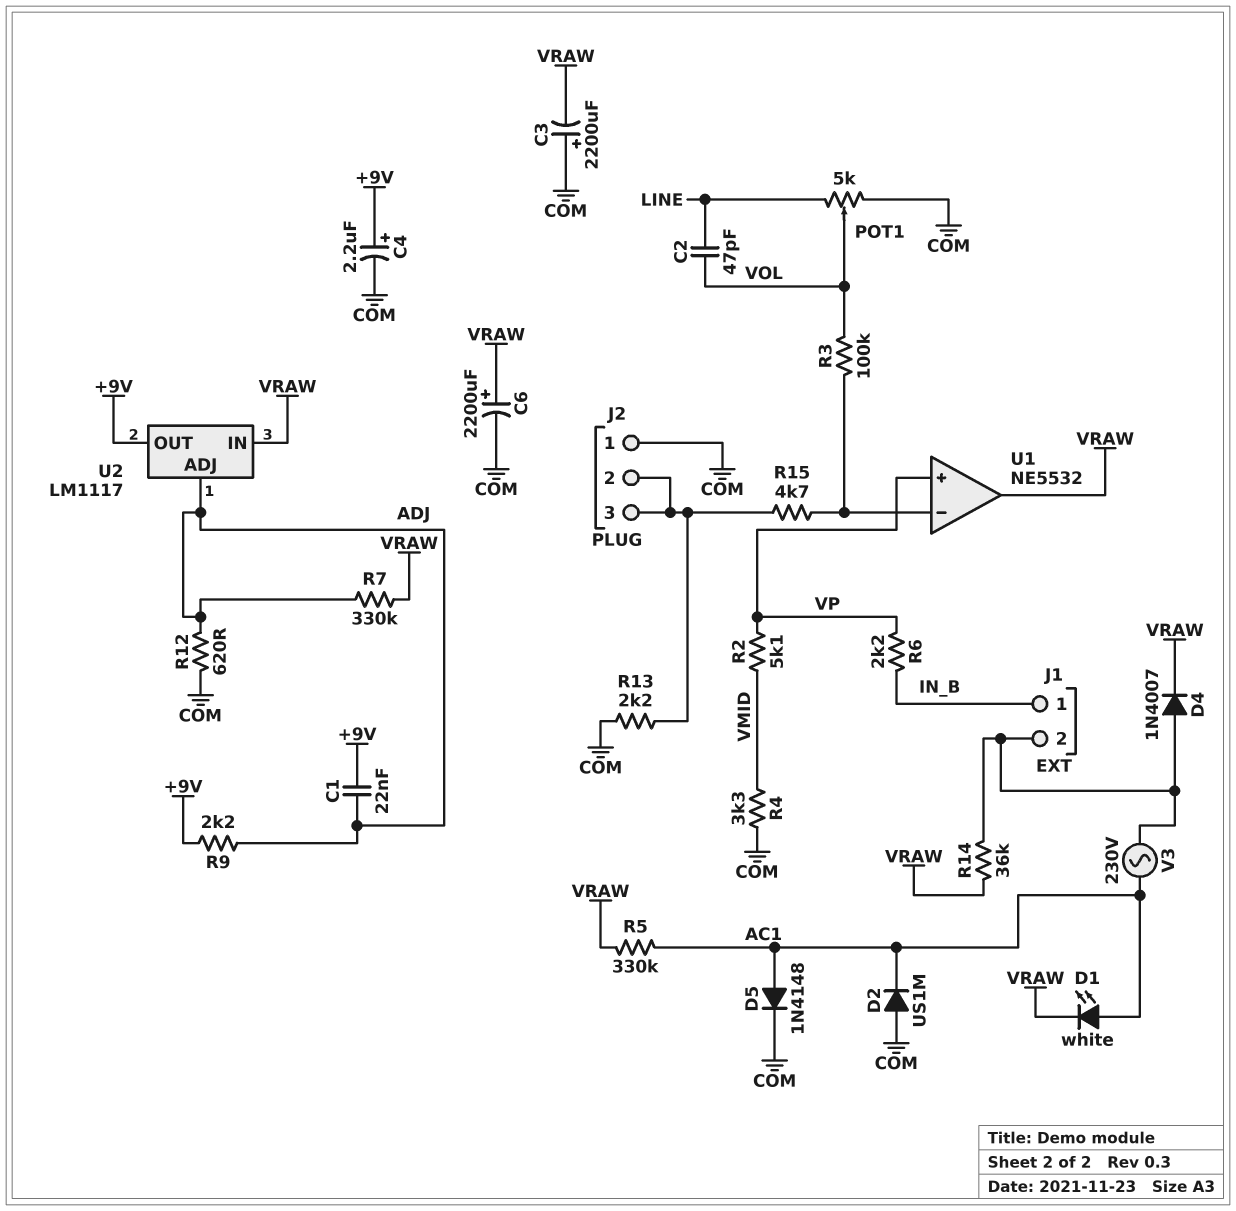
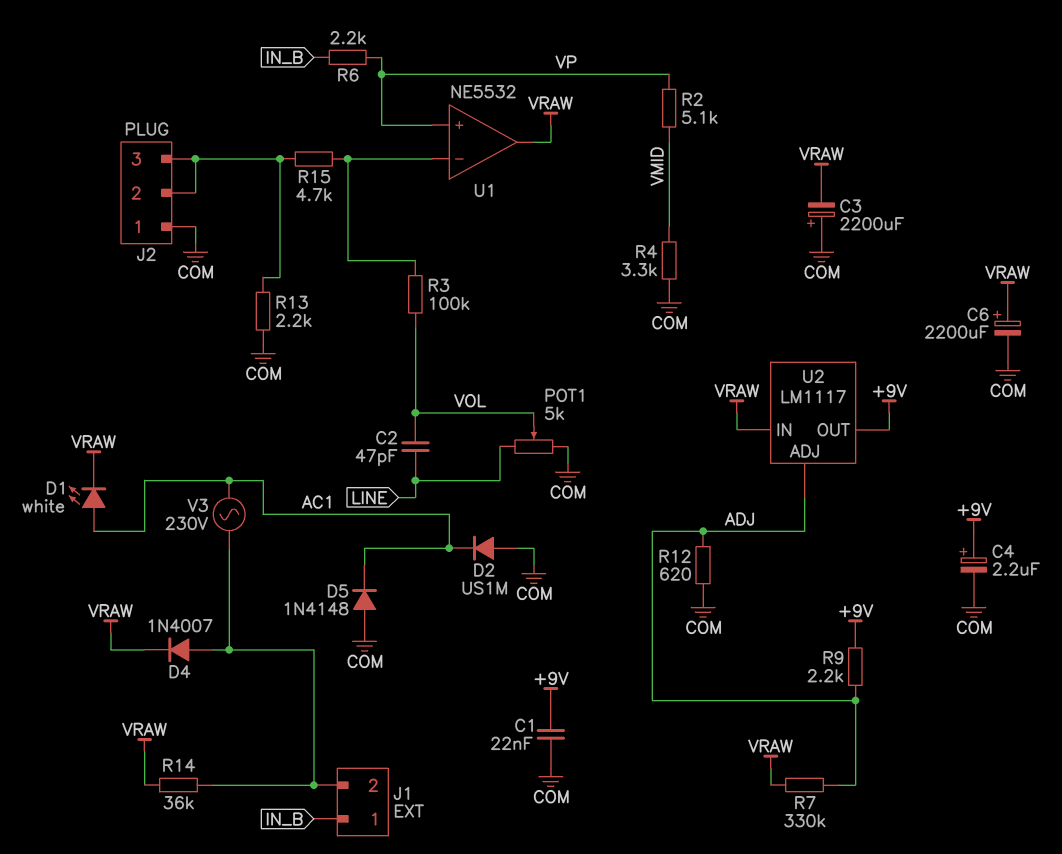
C1: 22nF (+9V, ADJ) -> 22nF (+9V, COM)
D5: diode 1N4148 (A AC1, K COM) -> diode 1N4148 (A COM, K AC1)
R5: 330k (AC1, VRAW) -> none

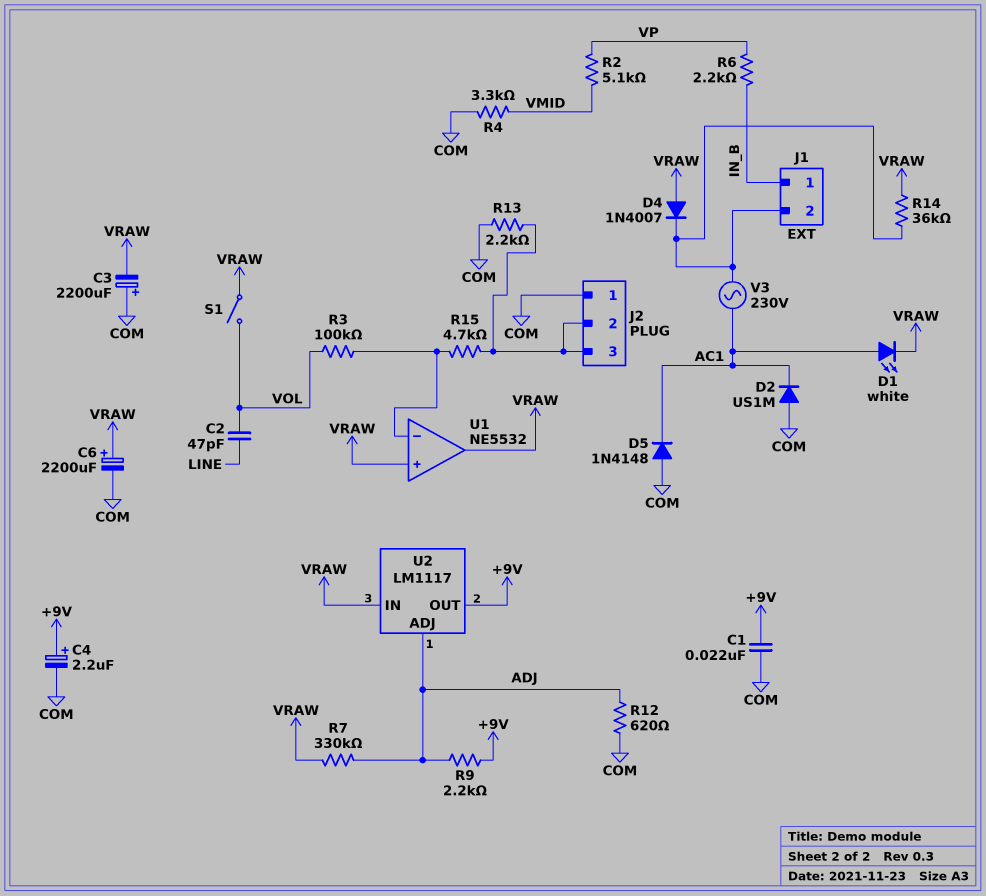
D4: diode 1N4007 (A J1/2, K VRAW) -> diode 1N4007 (A VRAW, K J1/2)
POT1: 5k (COM, LINE, wiper VOL) -> none
S1: none -> switch (VOL, VRAW)
U1 pin in+: VP -> VRAW

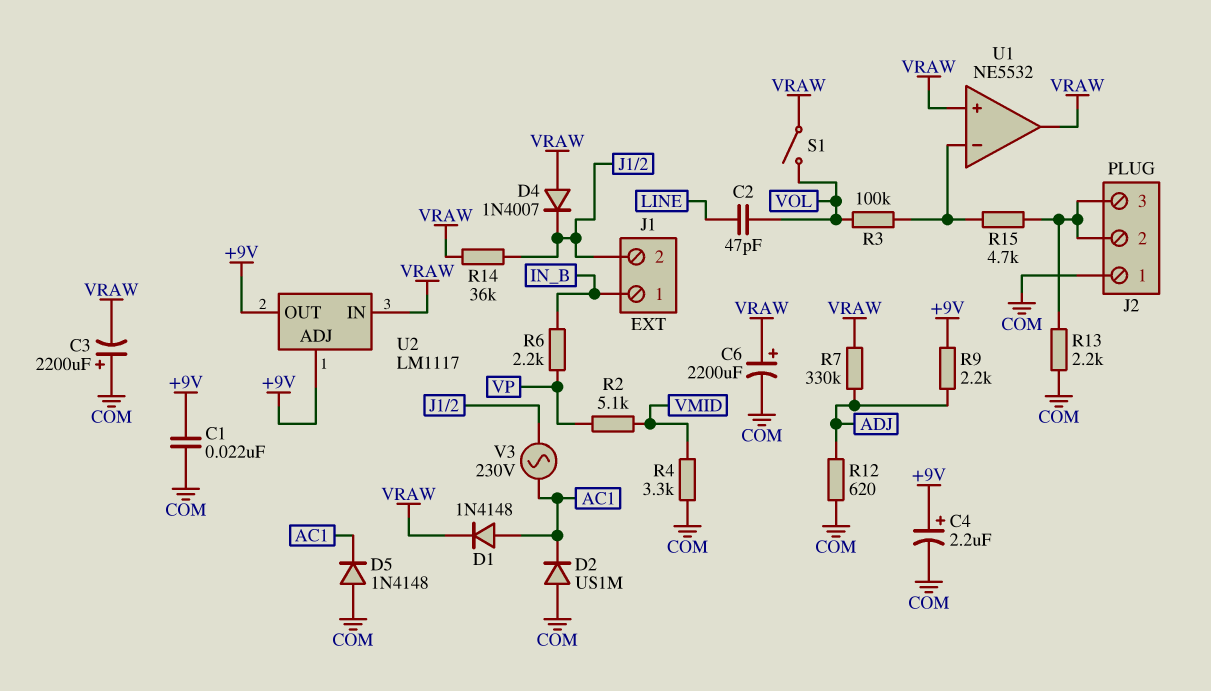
D1: LED white (A AC1, K VRAW) -> diode 1N4148 (A AC1, K VRAW)
U2 pin ADJ: ADJ -> +9V

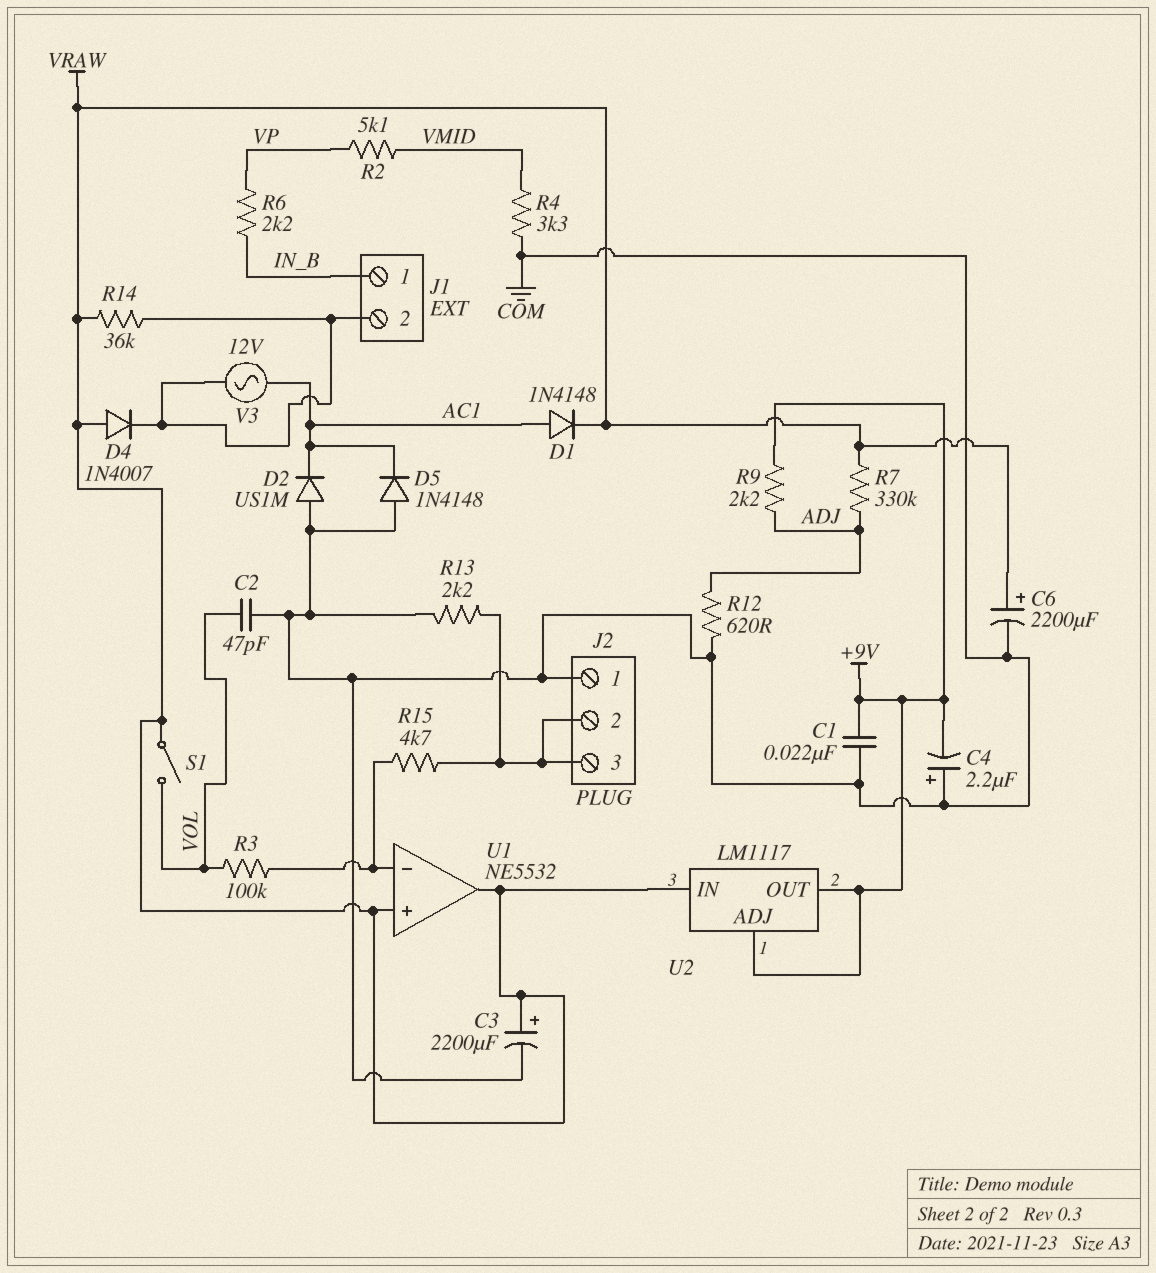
C2: 47pF (LINE, VOL) -> 47pF (COM, VOL)
C3: 2200uF (plus COM, minus VRAW) -> 2200uF (plus VRAW, minus COM)
C4: 2.2uF (plus +9V, minus COM) -> 2.2uF (plus COM, minus +9V)
V3: AC 230V (AC1, J1/2) -> AC 12V (AC1, J1/2)

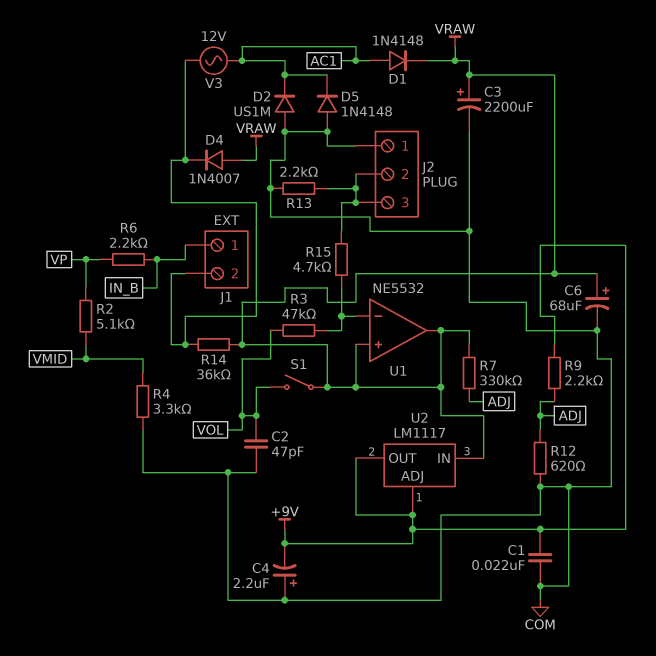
C6: 2200uF (plus VRAW, minus COM) -> 68uF (plus VRAW, minus COM)
R3: 100k (U1/in-, VOL) -> 47k (U1/in-, VOL)

